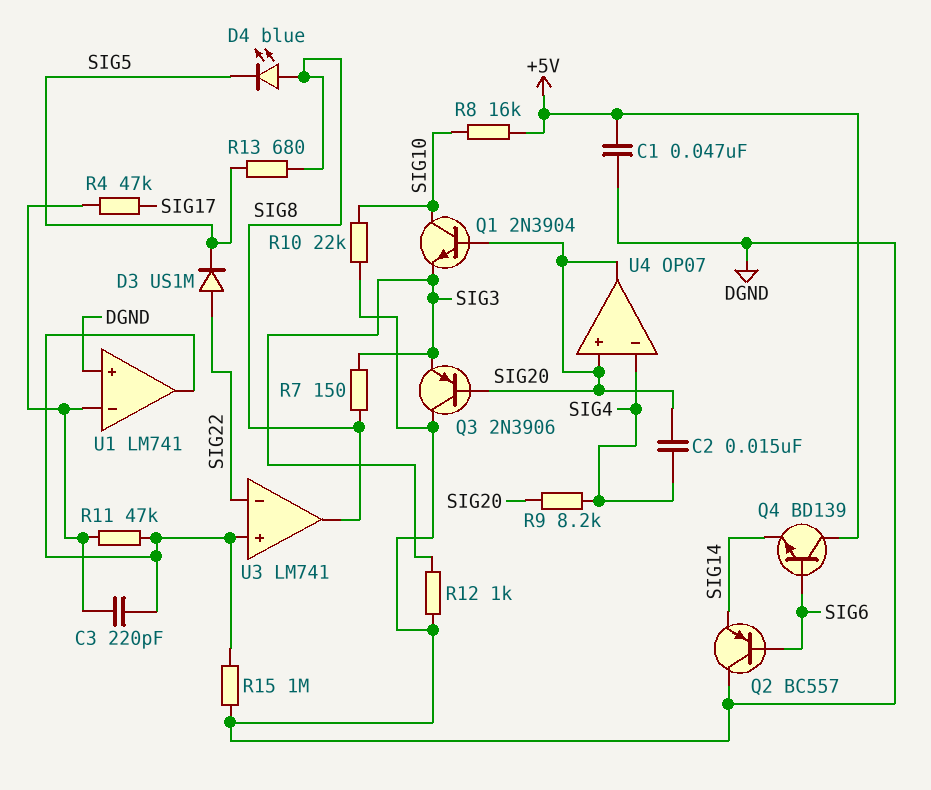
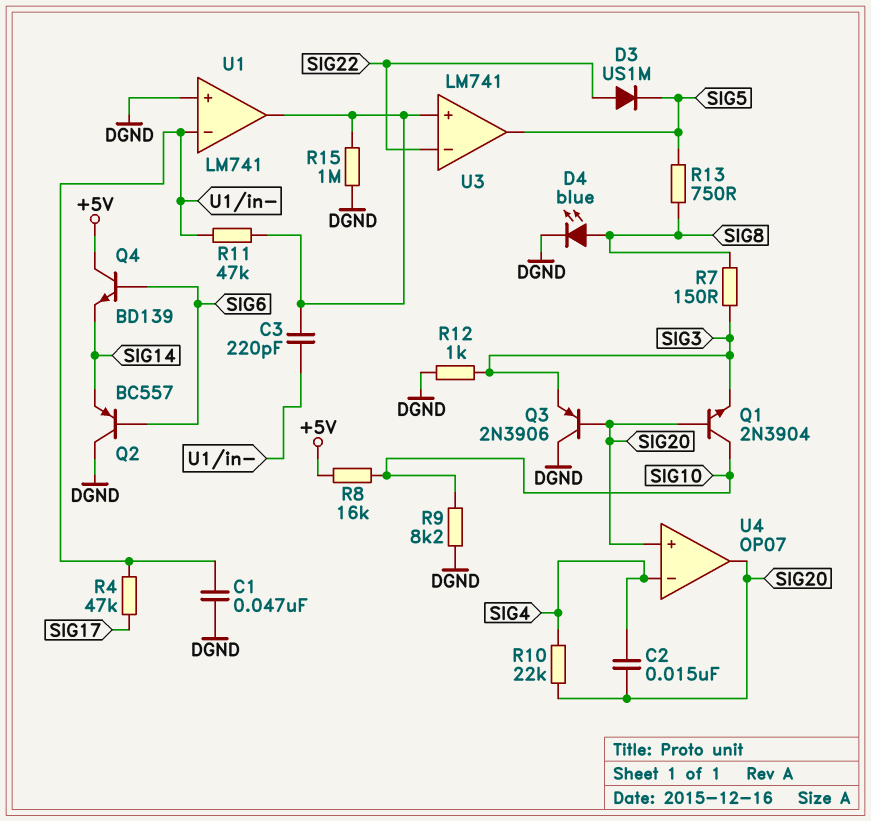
C1: 47nF (+5V, DGND) -> 47nF (DGND, U1/in-)
D4: LED blue (A SIG8, K SIG5) -> LED blue (A SIG8, K DGND)
R9: 8.2k (SIG4, SIG20) -> 8.2k (DGND, SIG10)
R10: 22k (DGND, SIG10) -> 22k (SIG4, SIG20)
R13: 680 (SIG5, SIG8) -> 750 (SIG5, SIG8)
U3 pin out: SIG8 -> SIG5

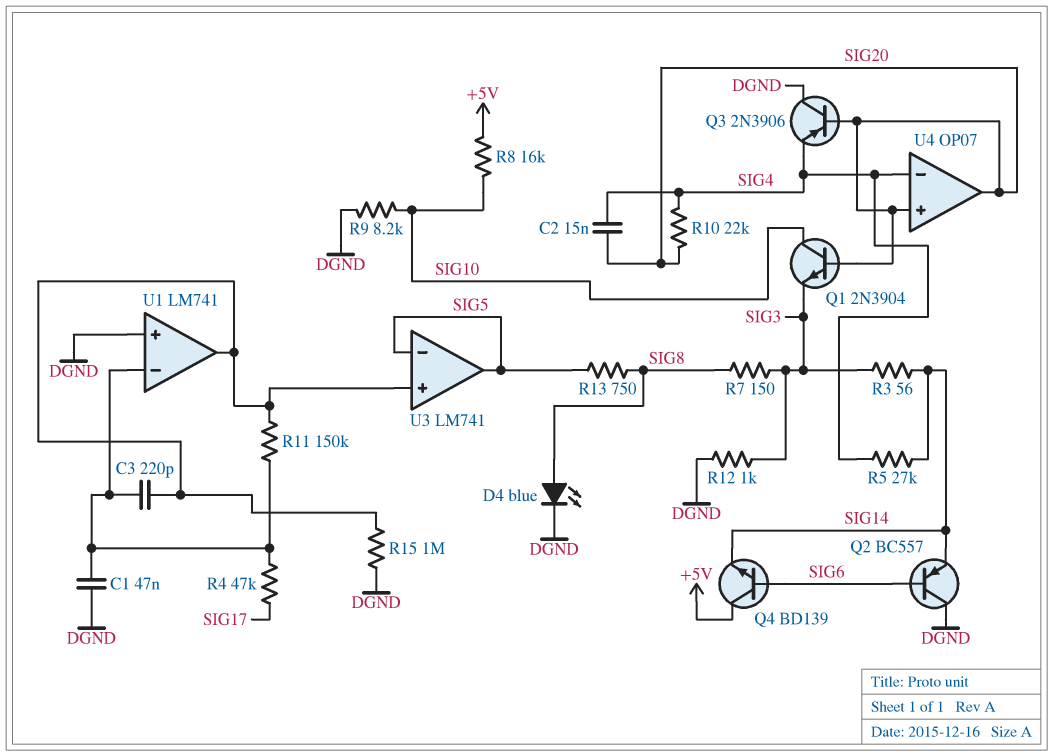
D3: diode US1M (A SIG22, K SIG5) -> none
Q3: PNP 2N3906 (B SIG20, C DGND, E SIG3) -> PNP 2N3906 (B SIG20, C DGND, E SIG4)
R3: none -> 56 (SIG3, SIG14)
R5: none -> 27k (SIG4, SIG14)
R11: 47k (U1/in-, U1/out) -> 150k (U1/in-, U1/out)
U3 pin in-: SIG22 -> SIG5

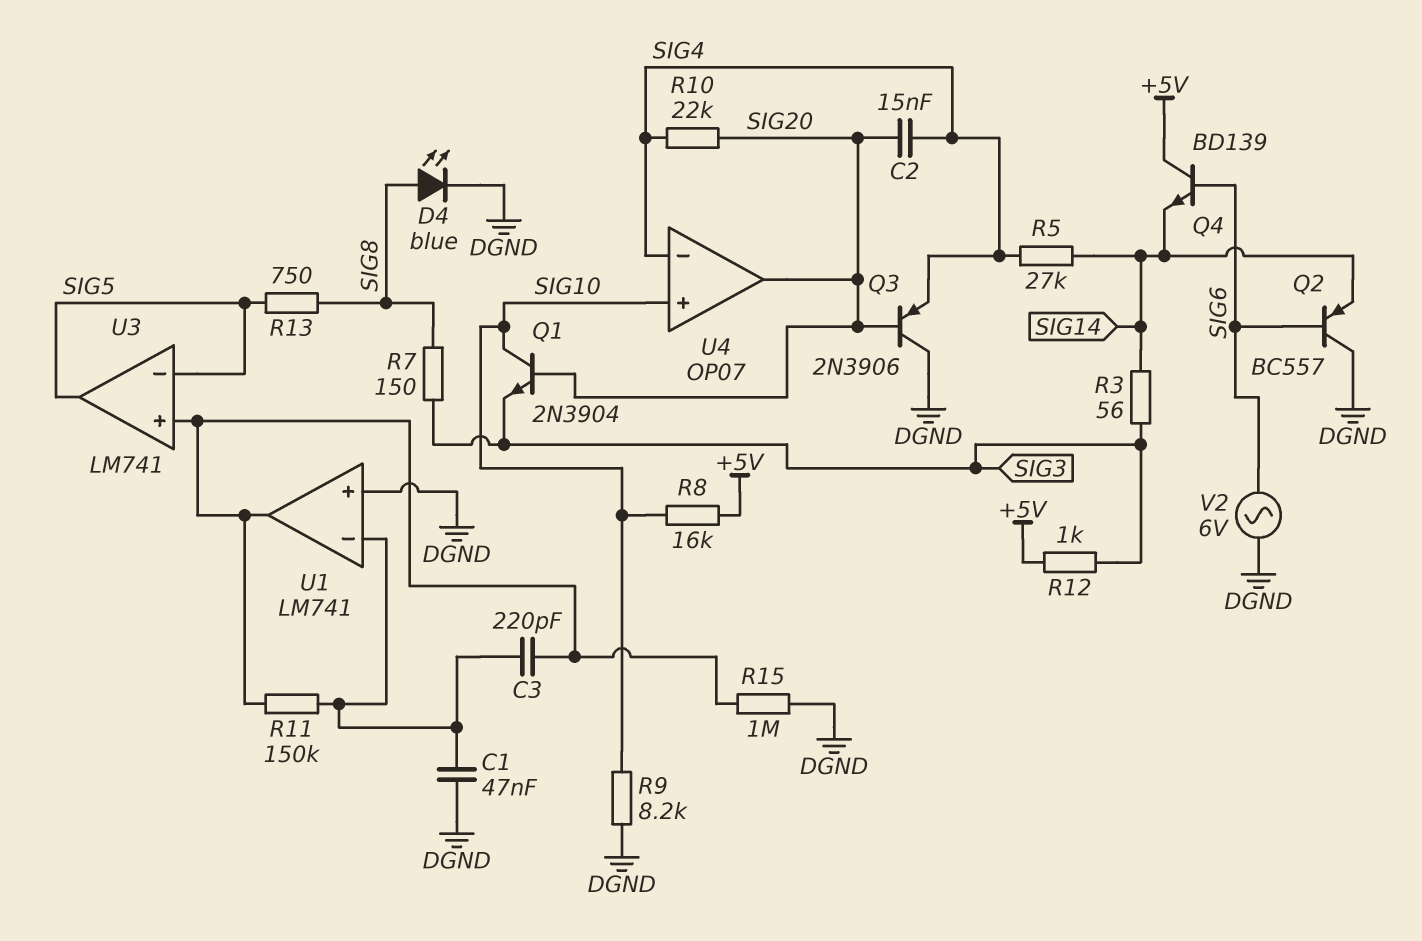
R4: 47k (SIG17, U1/in-) -> none
R12: 1k (DGND, SIG3) -> 1k (+5V, SIG3)
U4 pin in+: SIG20 -> SIG10
V2: none -> AC 6V (DGND, SIG6)

